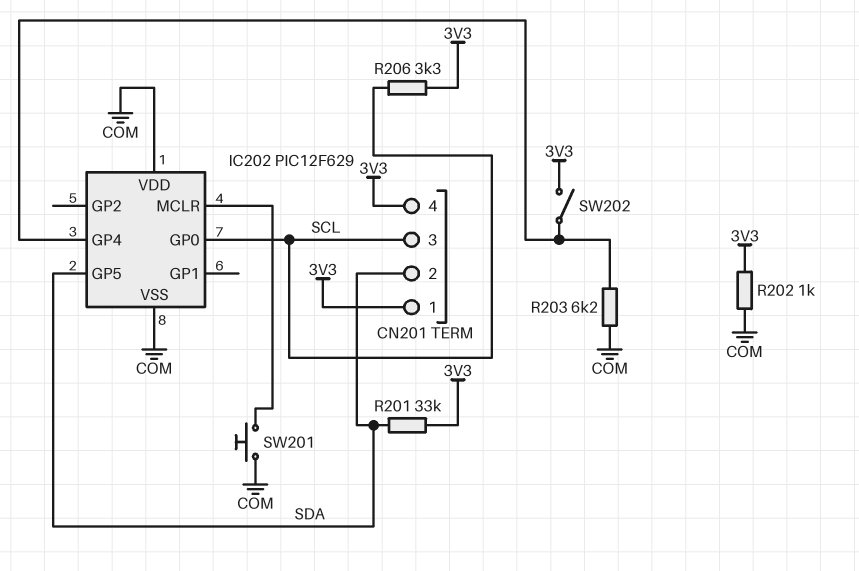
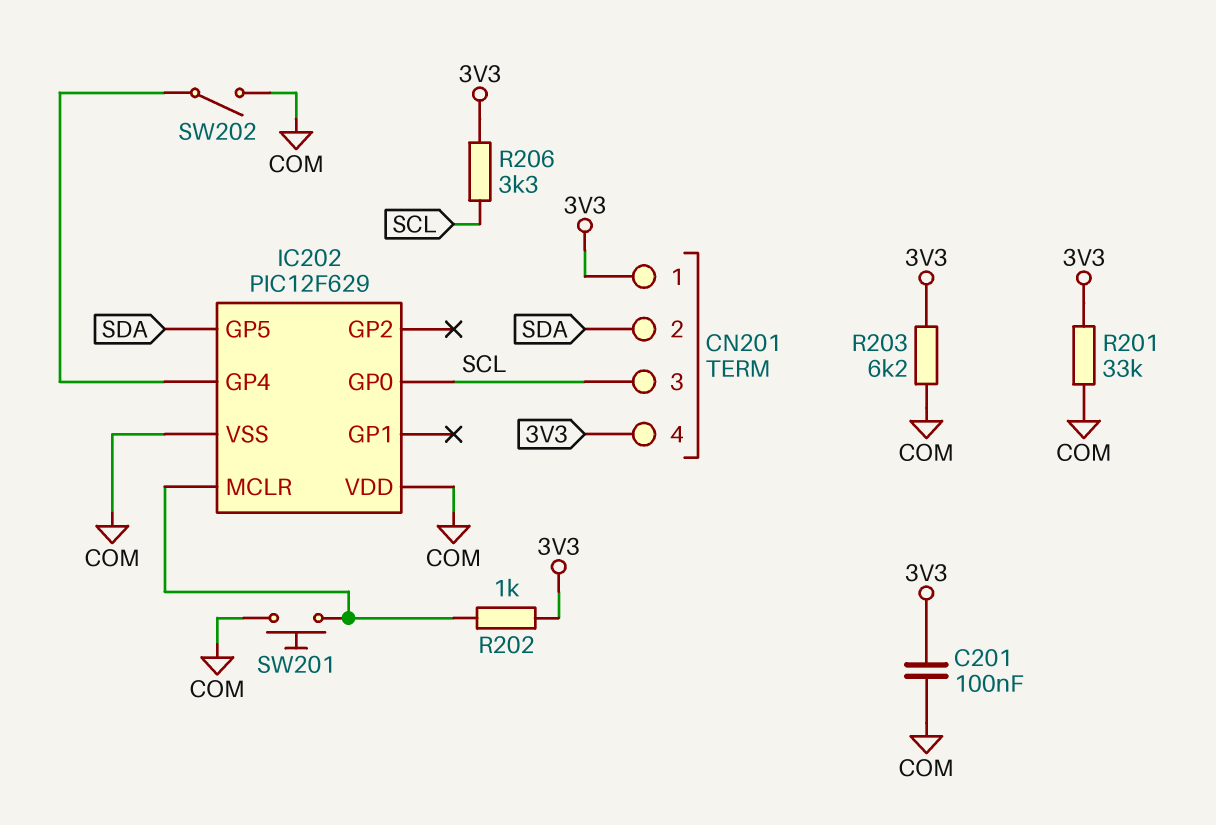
C201: none -> 100nF (3V3, COM)
R201: 33k (3V3, SDA) -> 33k (3V3, COM)
R202: 1k (3V3, COM) -> 1k (3V3, IC202/MCLR)
R203: 6.2k (COM, IC202/GP4) -> 6.2k (3V3, COM)
SW202: switch (3V3, IC202/GP4) -> switch (COM, IC202/GP4)

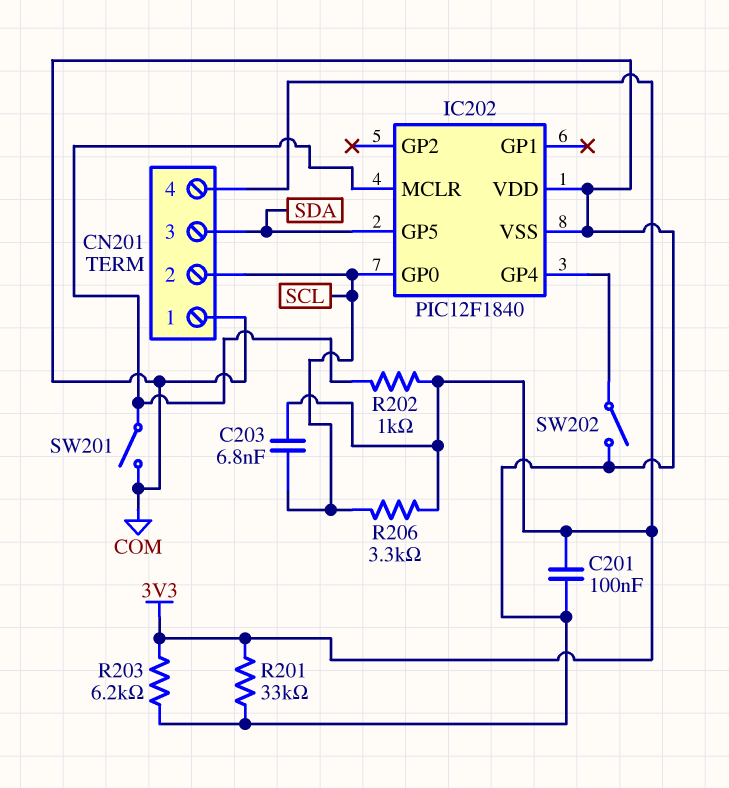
C203: none -> 6.8nF (3V3, SCL)
CN201 pin 1: 3V3 -> COM
CN201 pin 2: SDA -> SCL
CN201 pin 3: SCL -> SDA
IC202: PIC12F629 -> PIC12F1840
SW201: button (COM, IC202/MCLR) -> switch (COM, IC202/MCLR)

